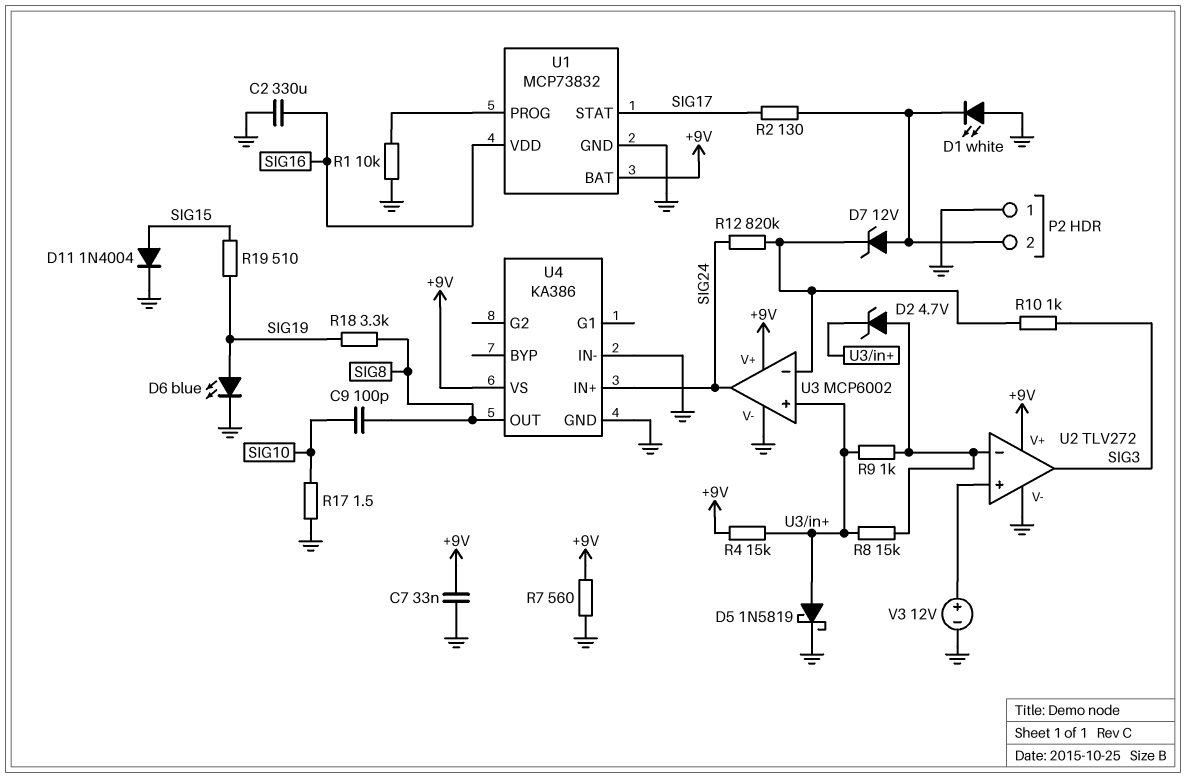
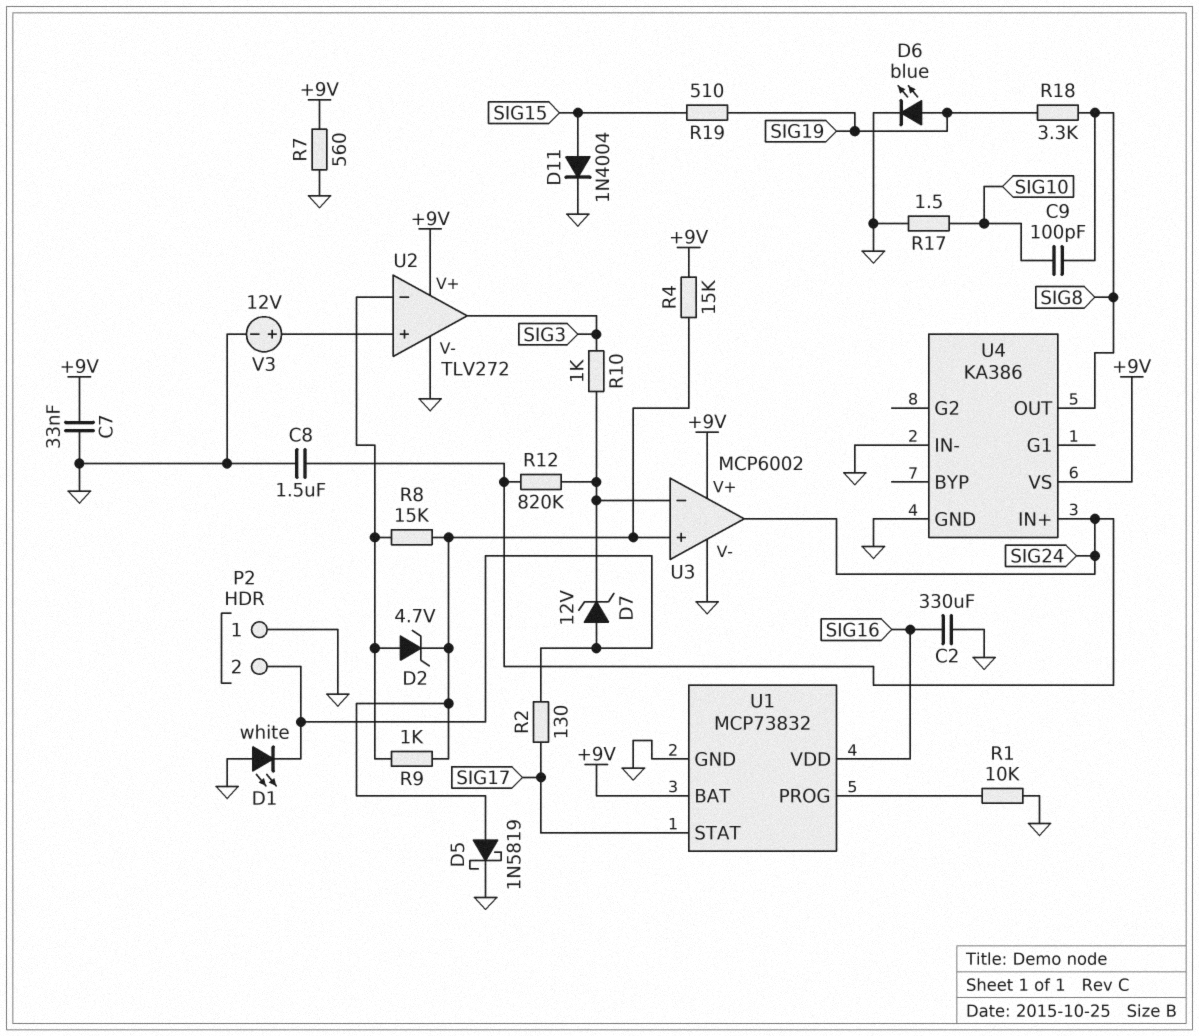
C8: none -> 1.5uF (GND, SIG24)

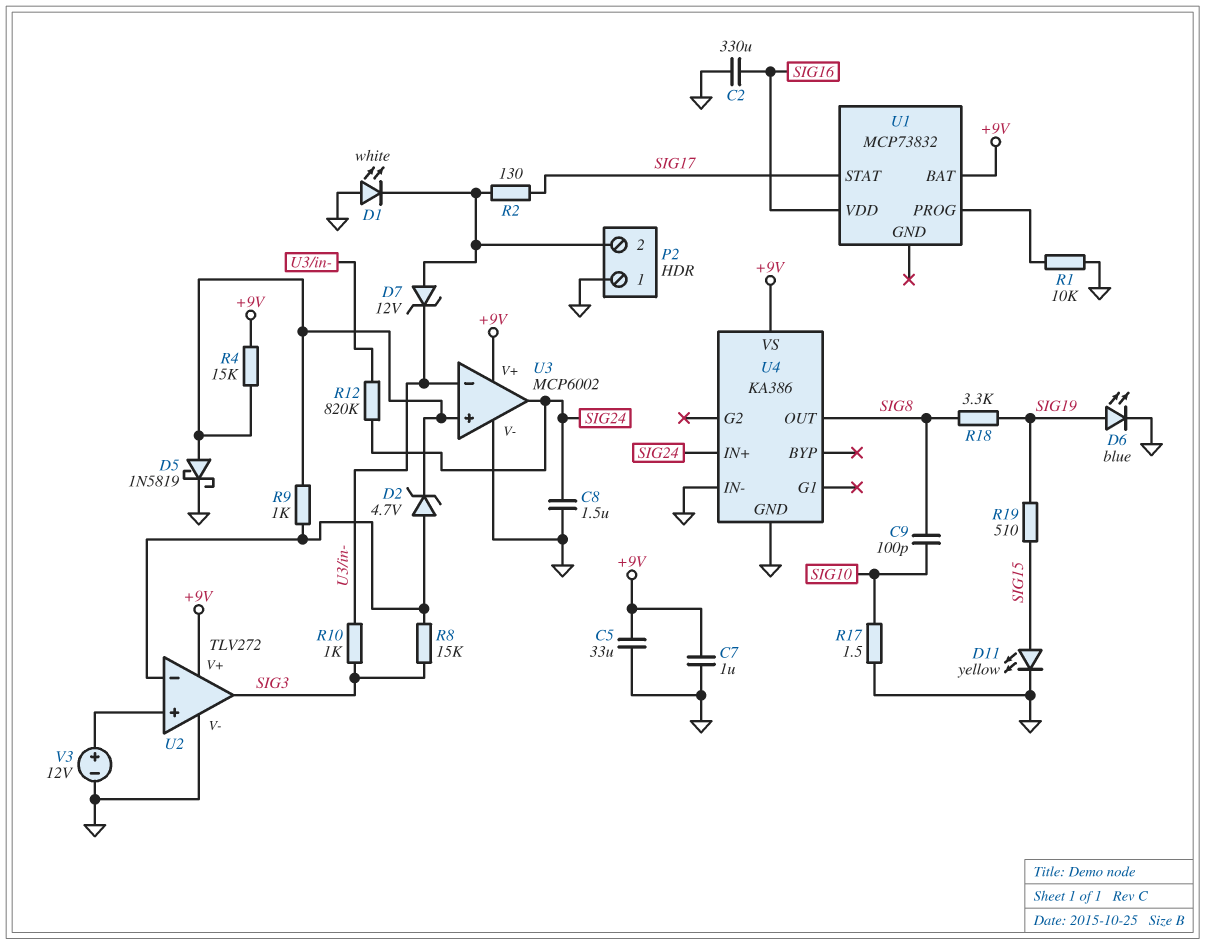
C5: none -> 33uF (+9V, GND)
C7: 33nF (+9V, GND) -> 1uF (+9V, GND)
D11: diode 1N4004 (A SIG15, K GND) -> LED yellow (A SIG15, K GND)
R7: 560 (+9V, GND) -> none
R8: 15k (U2/in-, U3/in+) -> 15k (SIG3, U2/in-)
U1 pin GND: GND -> none

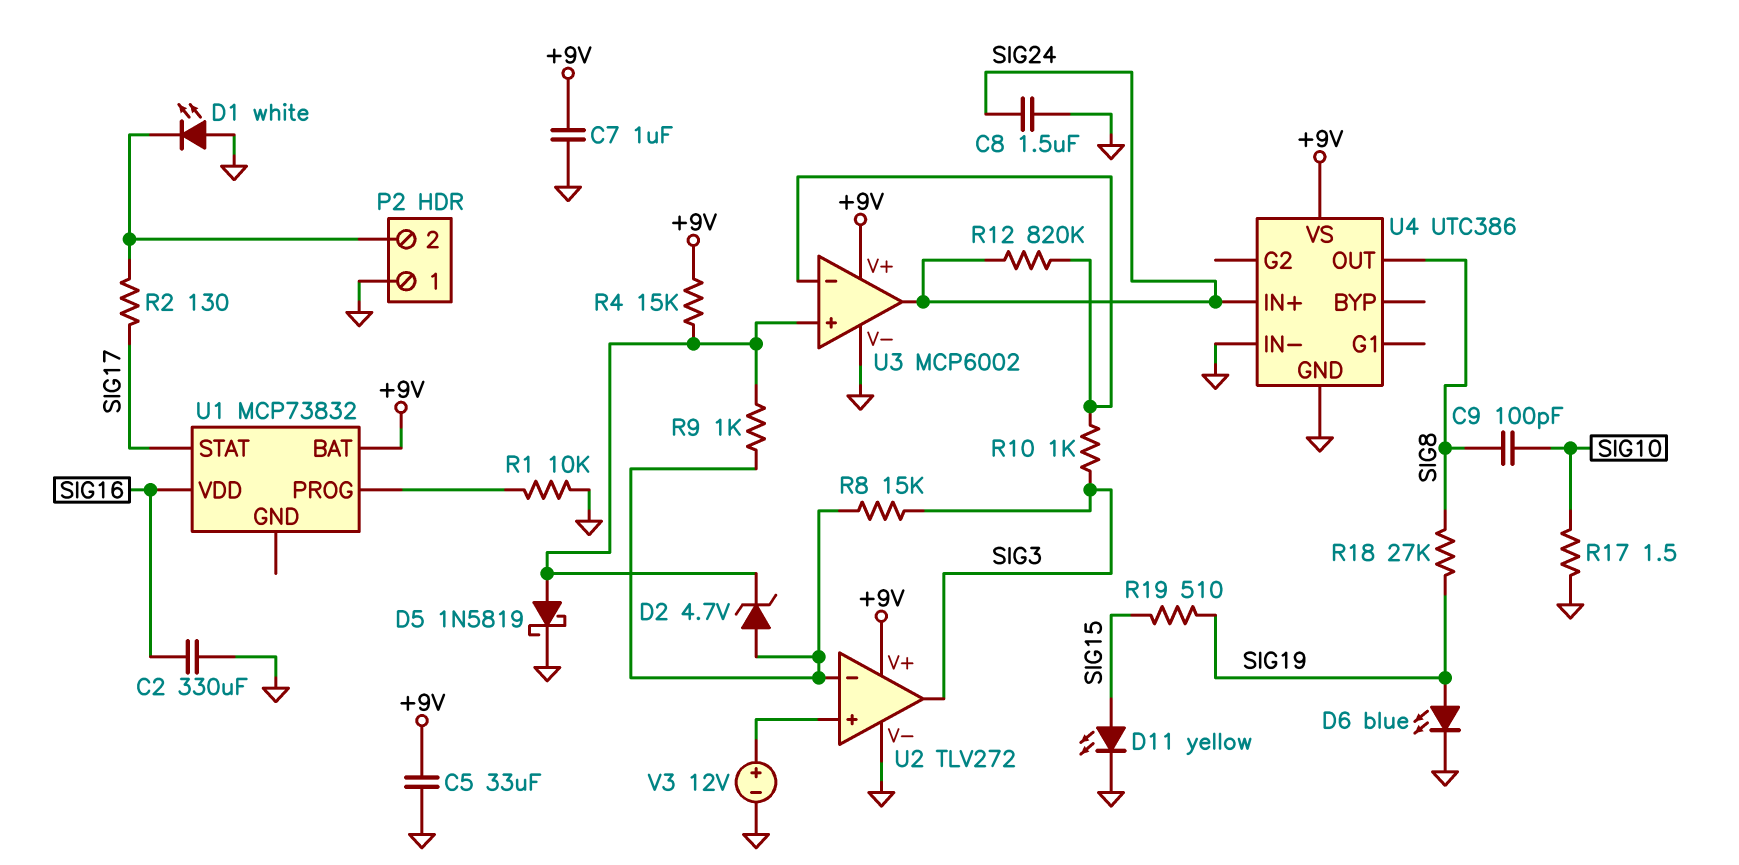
D7: zener 12V (A P2/2, K U3/in-) -> none
R18: 3.3k (SIG8, SIG19) -> 27k (SIG8, SIG19)
U4: KA386 -> UTC386

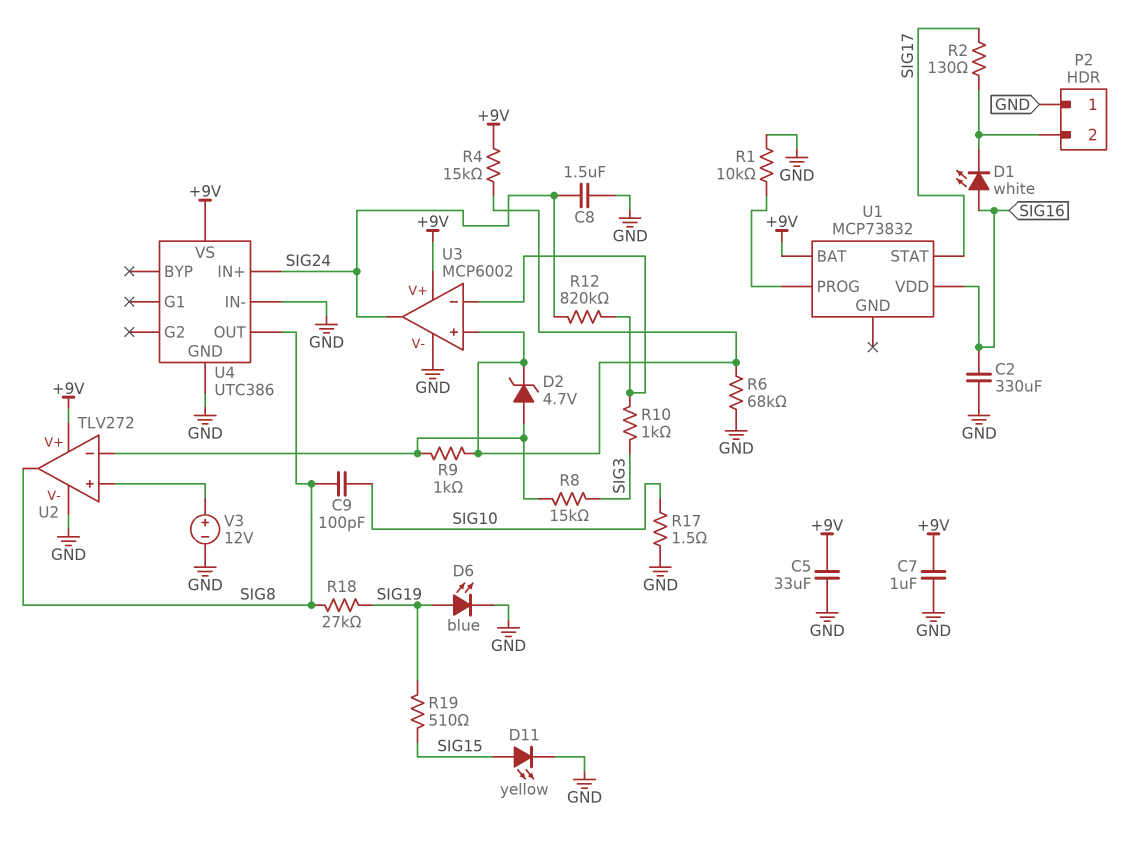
D1: LED white (A GND, K P2/2) -> LED white (A SIG16, K P2/2)
D5: schottky 1N5819 (A U3/in+, K GND) -> none
R6: none -> 68k (GND, U3/in+)
U2 pin out: SIG3 -> SIG8

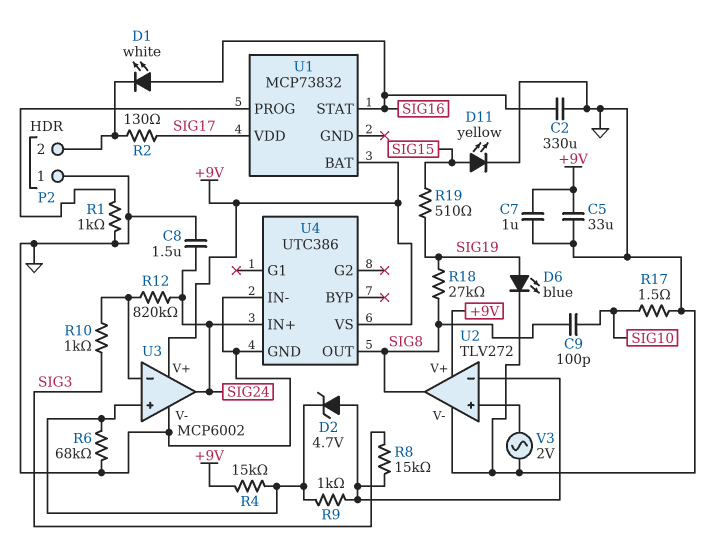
R1: 10k (GND, U1/PROG) -> 1k (GND, U1/PROG)
U1 pin STAT: SIG17 -> SIG16
U1 pin VDD: SIG16 -> SIG17
V3: 12V (plus U2/in+, minus GND) -> AC 2V (GND, U2/in+)

